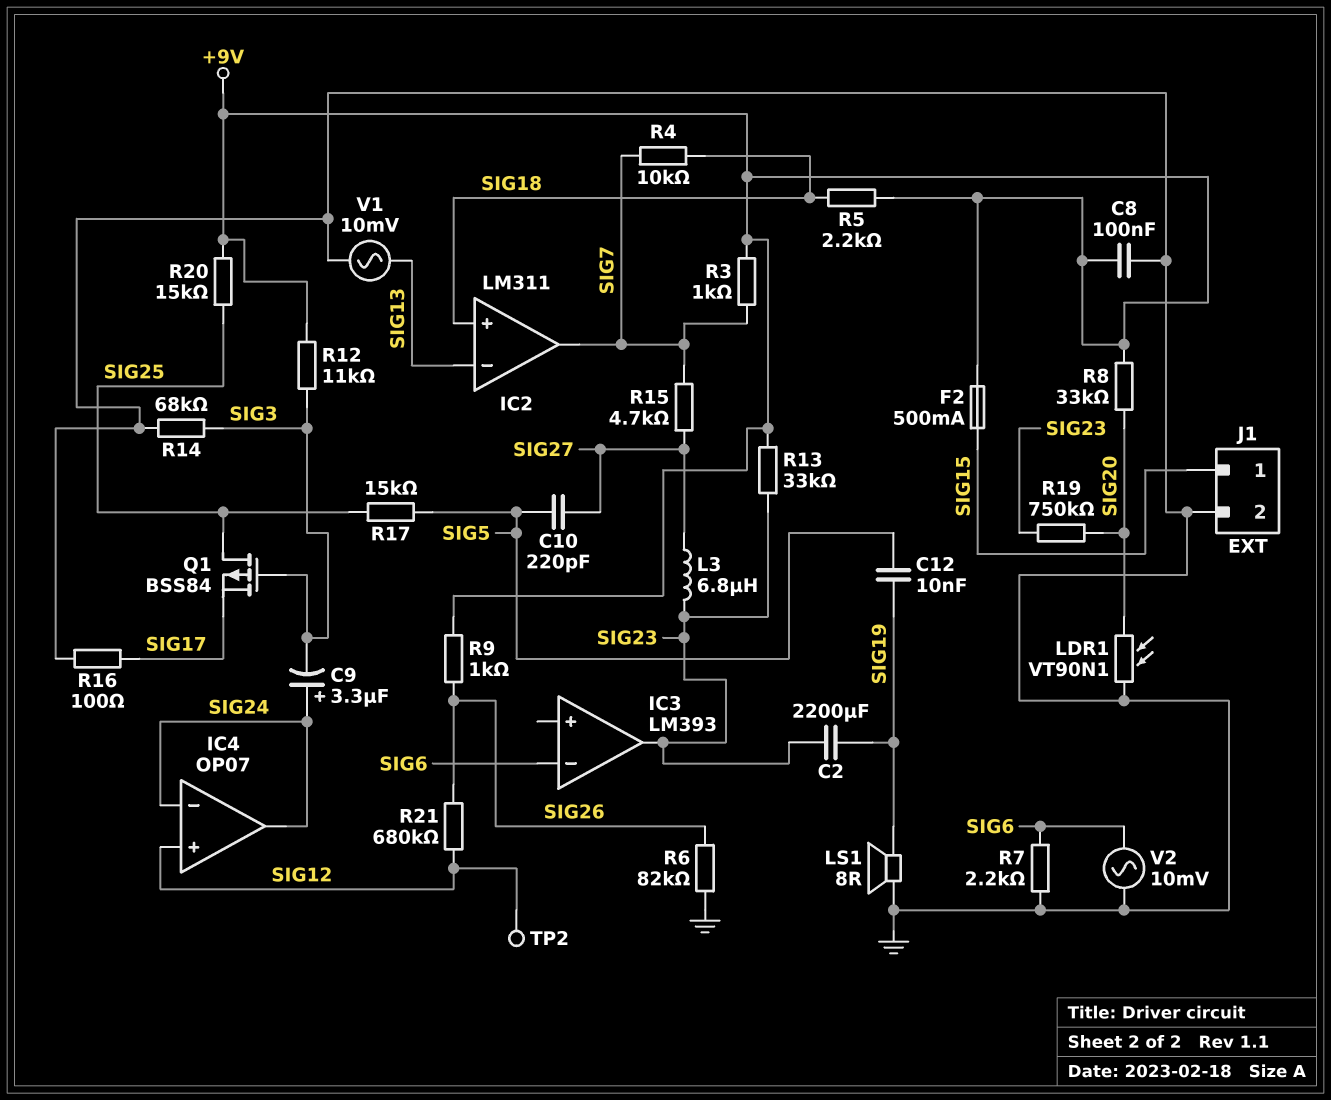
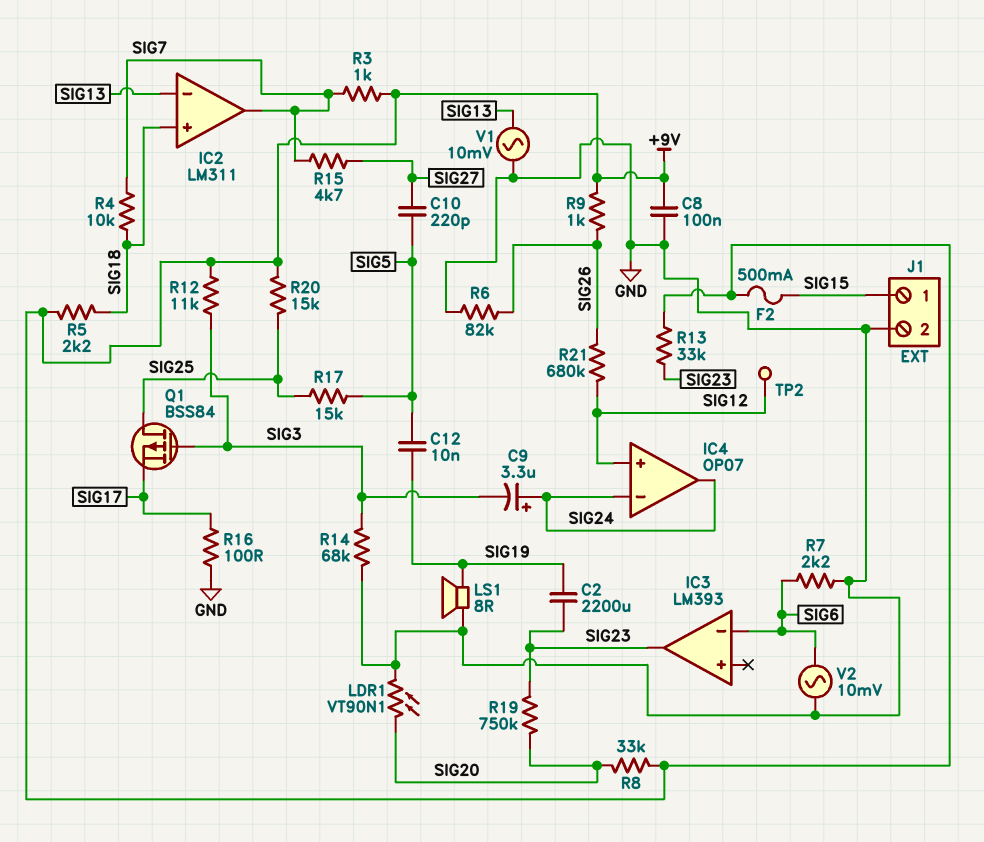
L3: 6.8uH (SIG23, SIG27) -> none

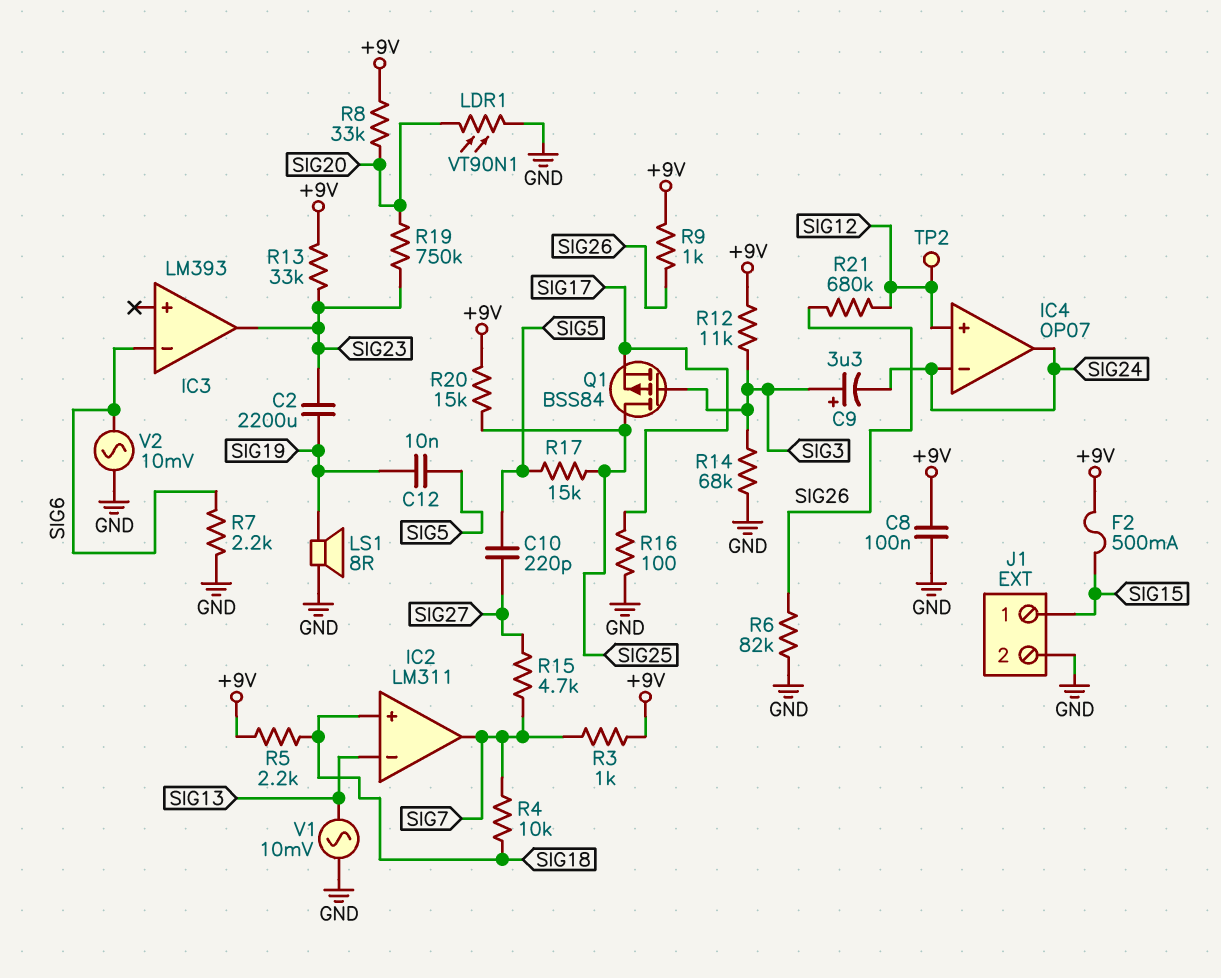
C9: 3.3uF (plus SIG24, minus SIG3) -> 3.3uF (plus SIG3, minus SIG24)

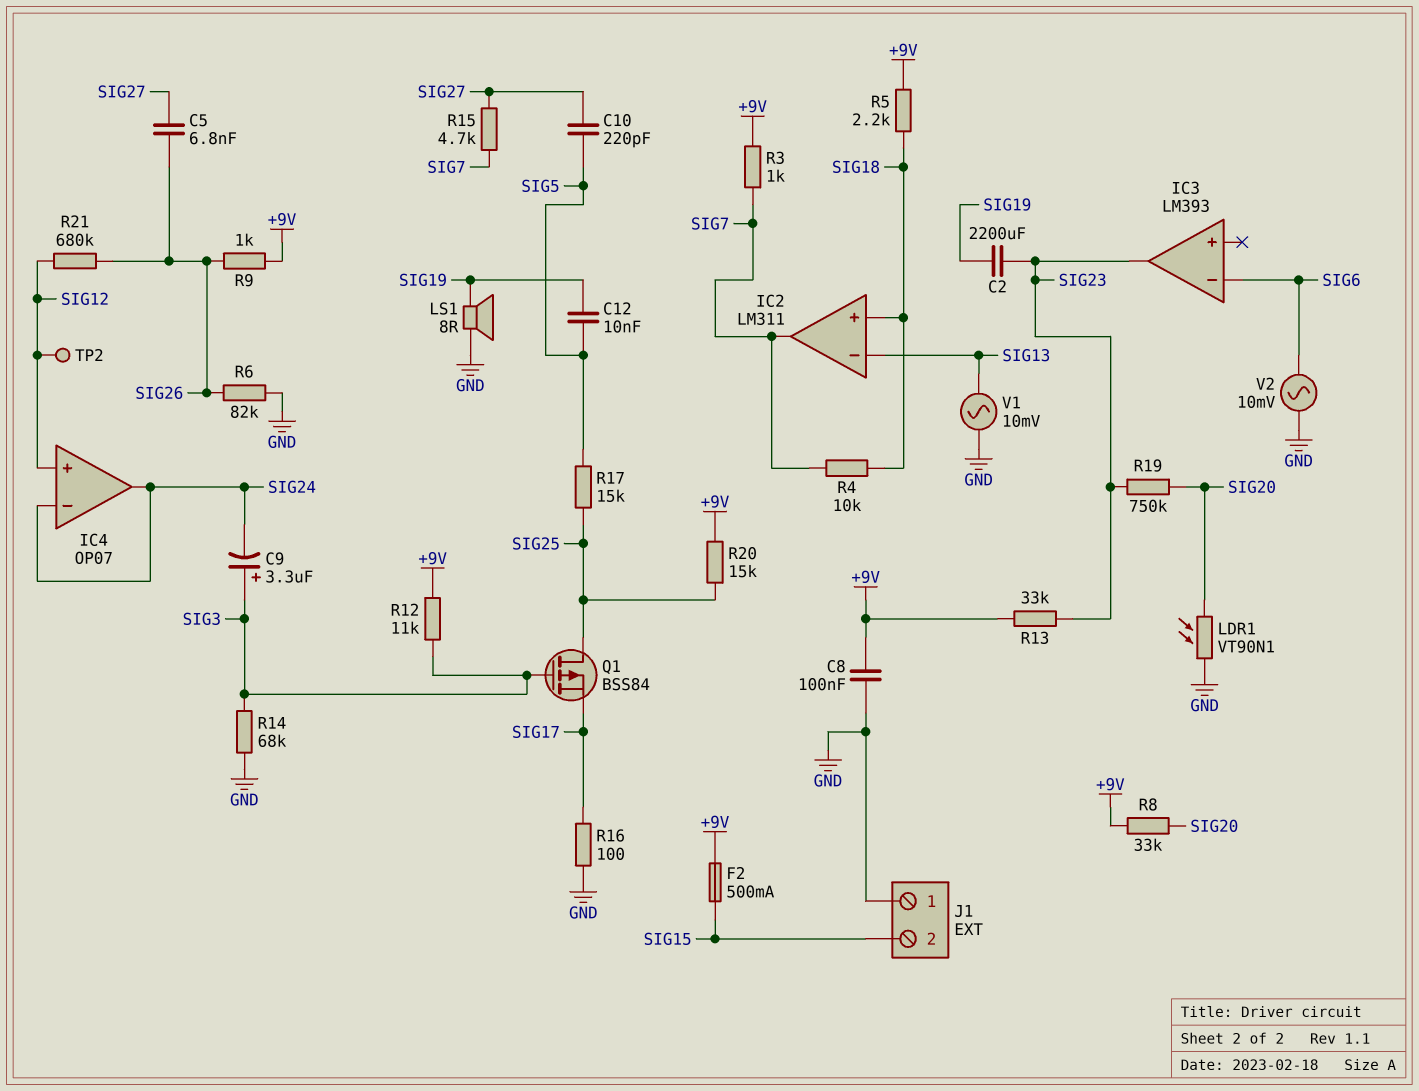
C5: none -> 6.8nF (SIG26, SIG27)
J1 pin 1: SIG15 -> GND
J1 pin 2: GND -> SIG15
R7: 2.2k (GND, SIG6) -> none

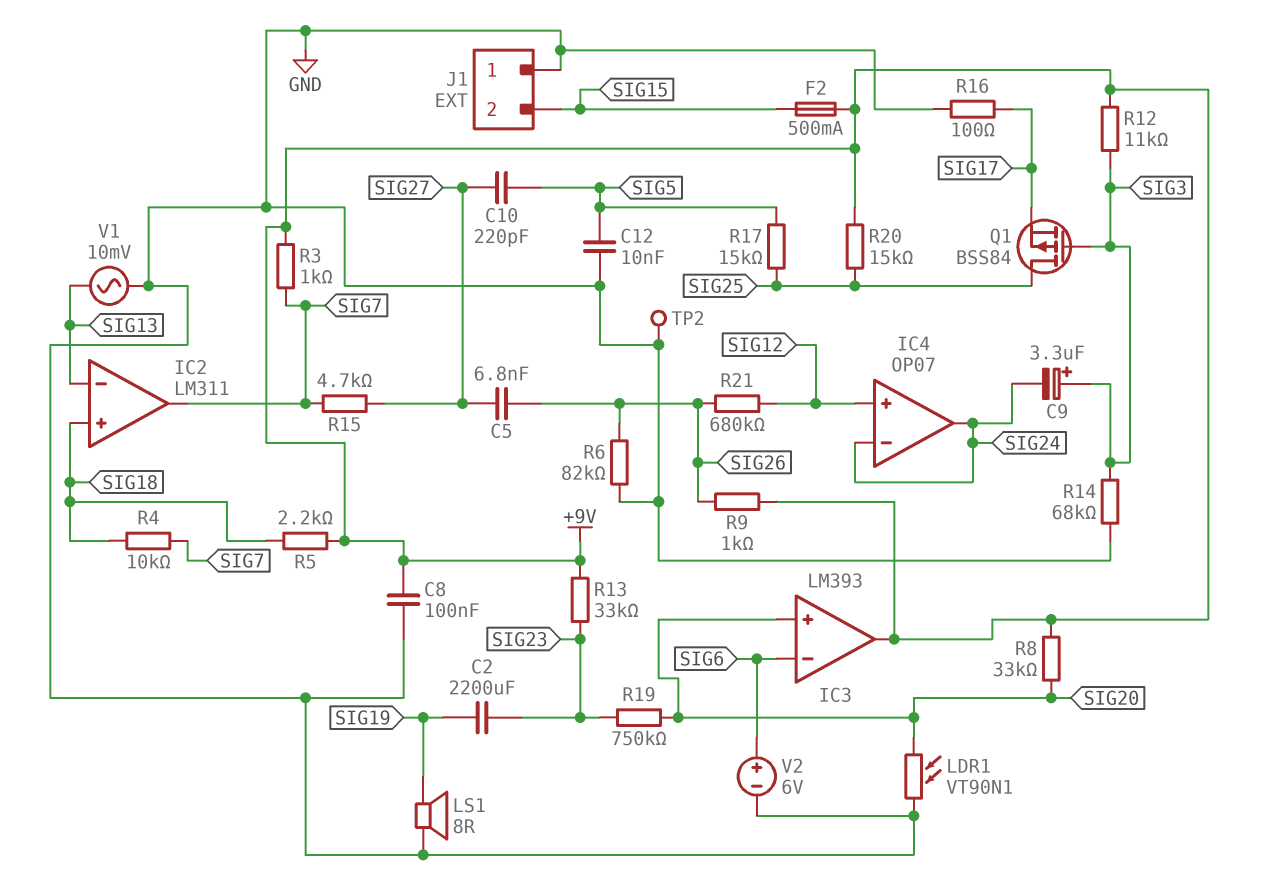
C12: 10nF (SIG5, SIG19) -> 10nF (GND, SIG5)
IC3 pin in+: none -> SIG20
IC3 pin out: SIG23 -> +9V
TP2: test point (SIG12) -> test point (GND)
V2: AC 10mV (GND, SIG6) -> 6V (plus SIG6, minus GND)

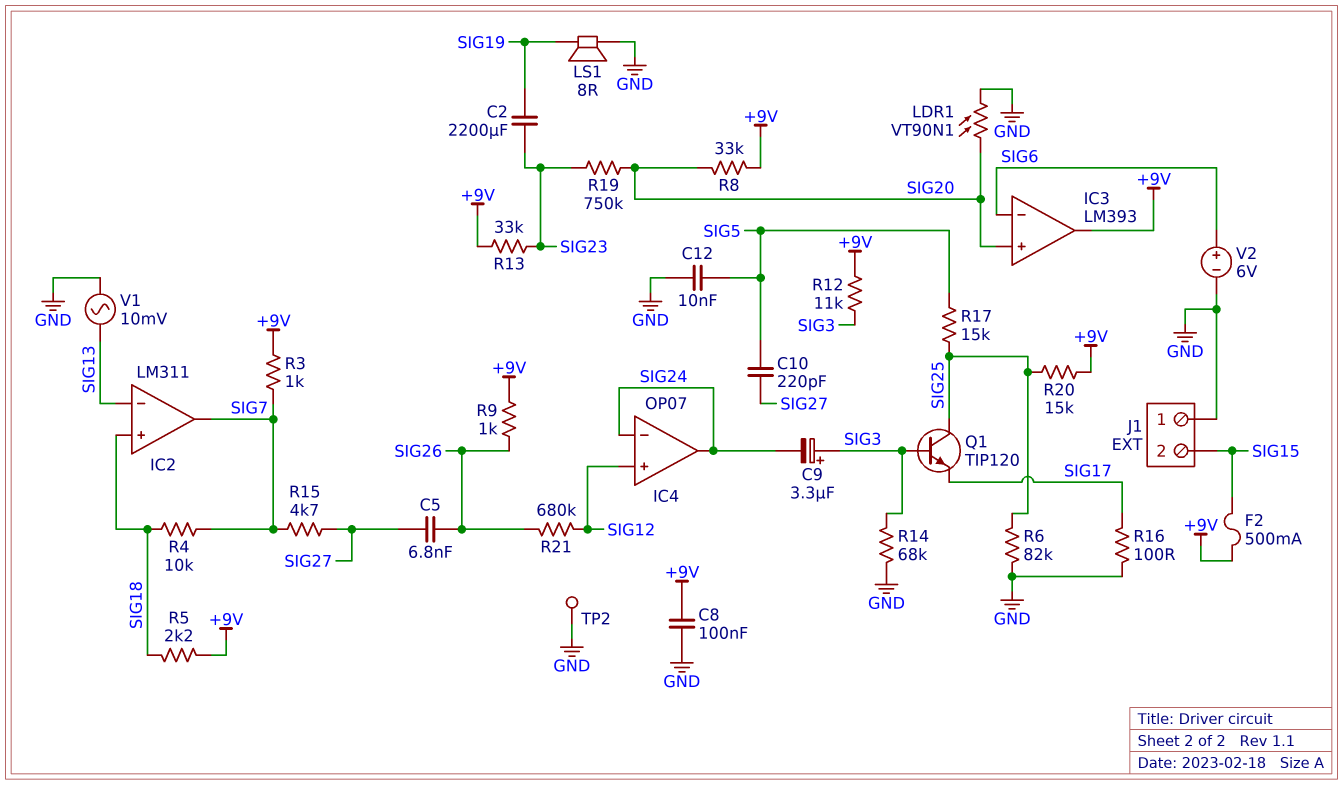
Q1: PMOS BSS84 (G SIG3, D SIG25, S SIG17) -> NPN TIP120 (B SIG3, C SIG25, E SIG17)
R6: 82k (GND, SIG26) -> 82k (GND, SIG25)

